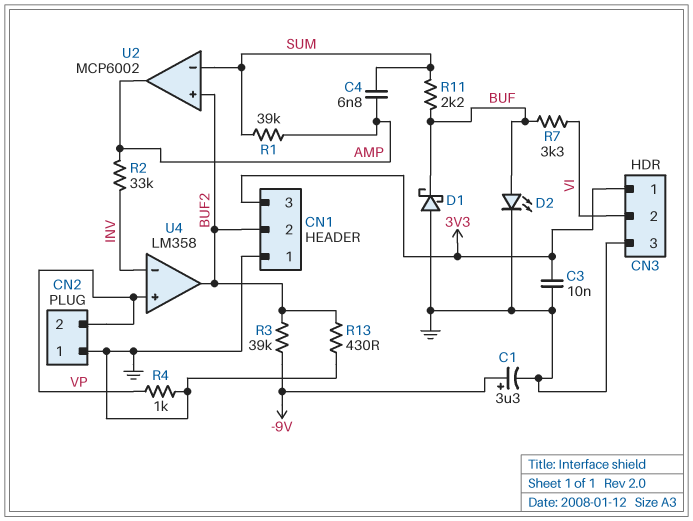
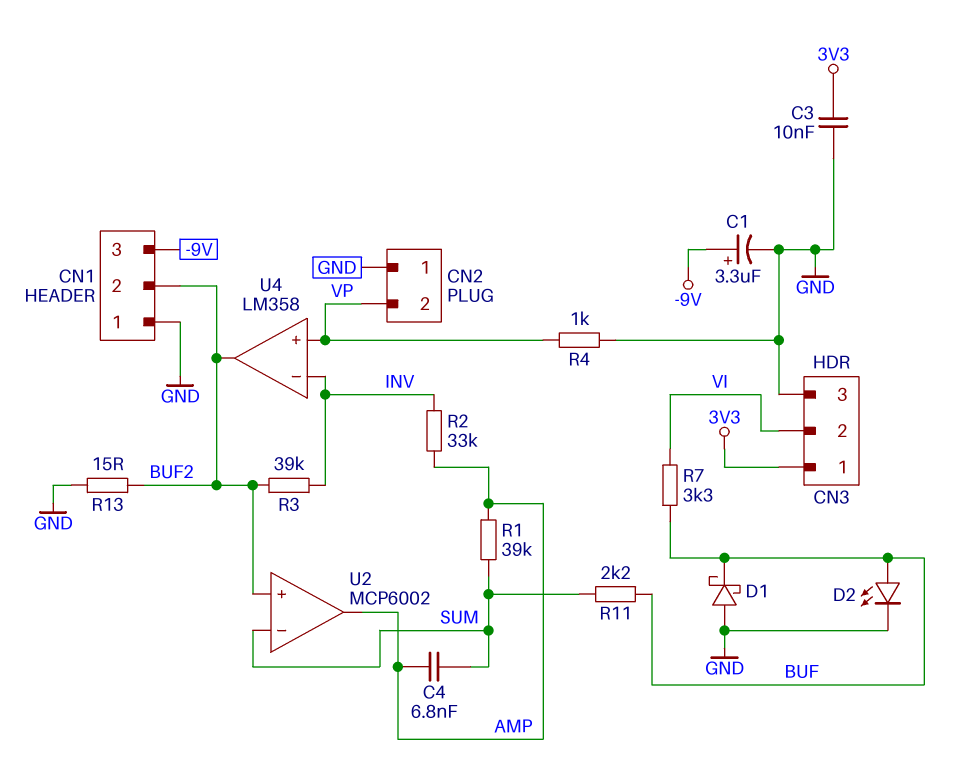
CN1 pin 3: 3V3 -> -9V
R3: 39k (-9V, BUF2) -> 39k (BUF2, INV)
R13: 430 (BUF2, GND) -> 15 (BUF2, GND)

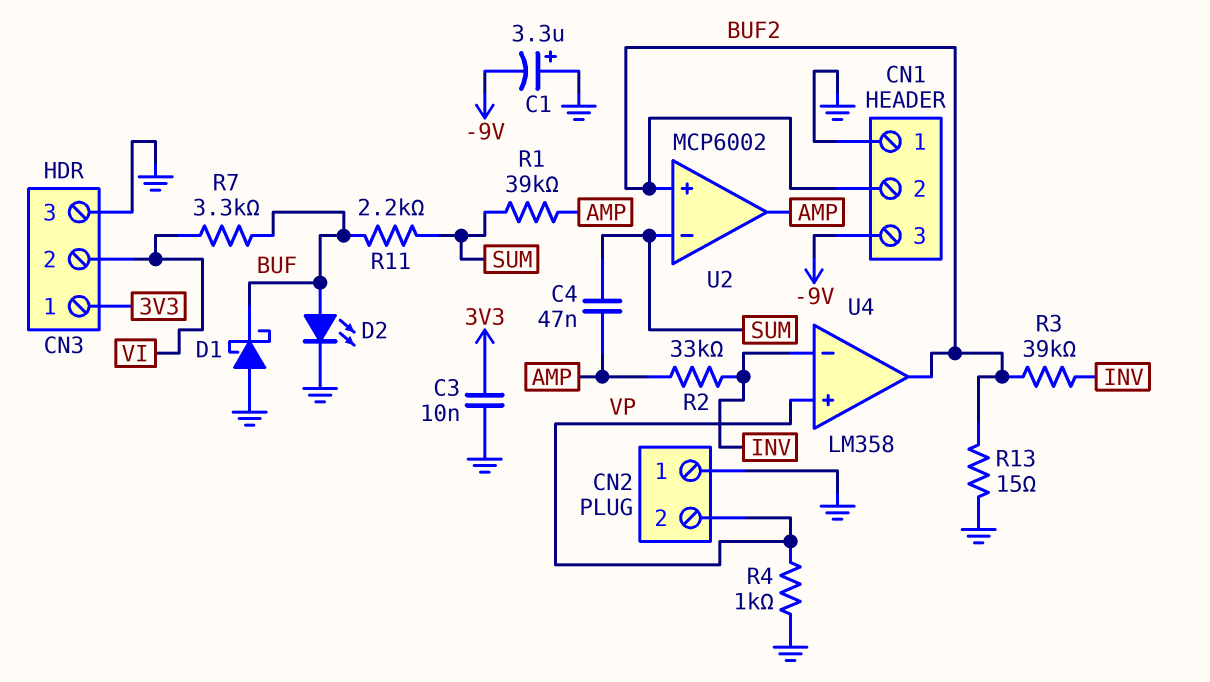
C1: 3.3uF (plus -9V, minus GND) -> 3.3uF (plus GND, minus -9V)
C4: 6.8nF (AMP, SUM) -> 47nF (AMP, SUM)

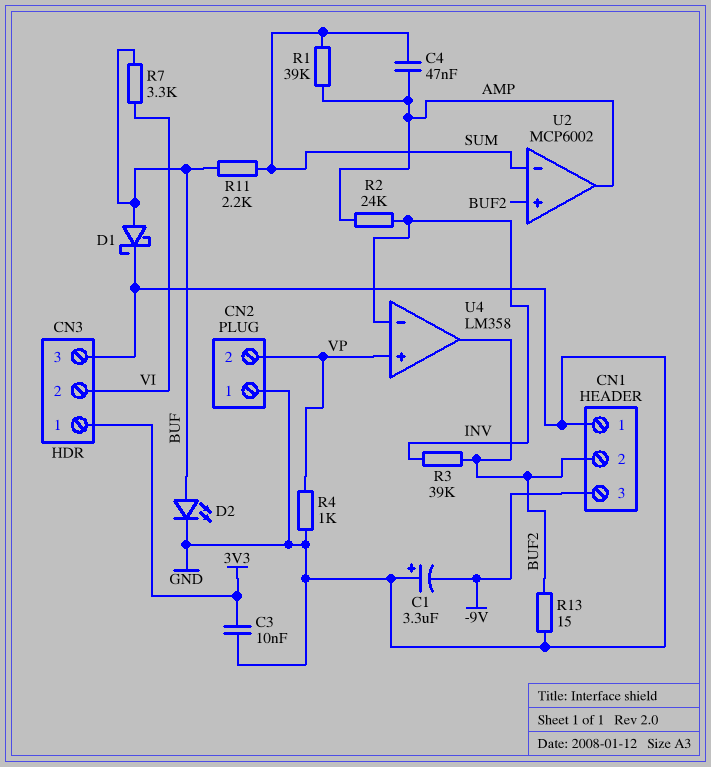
D1: schottky (A GND, K BUF) -> schottky (A BUF, K GND)
R2: 33k (AMP, INV) -> 24k (AMP, INV)

